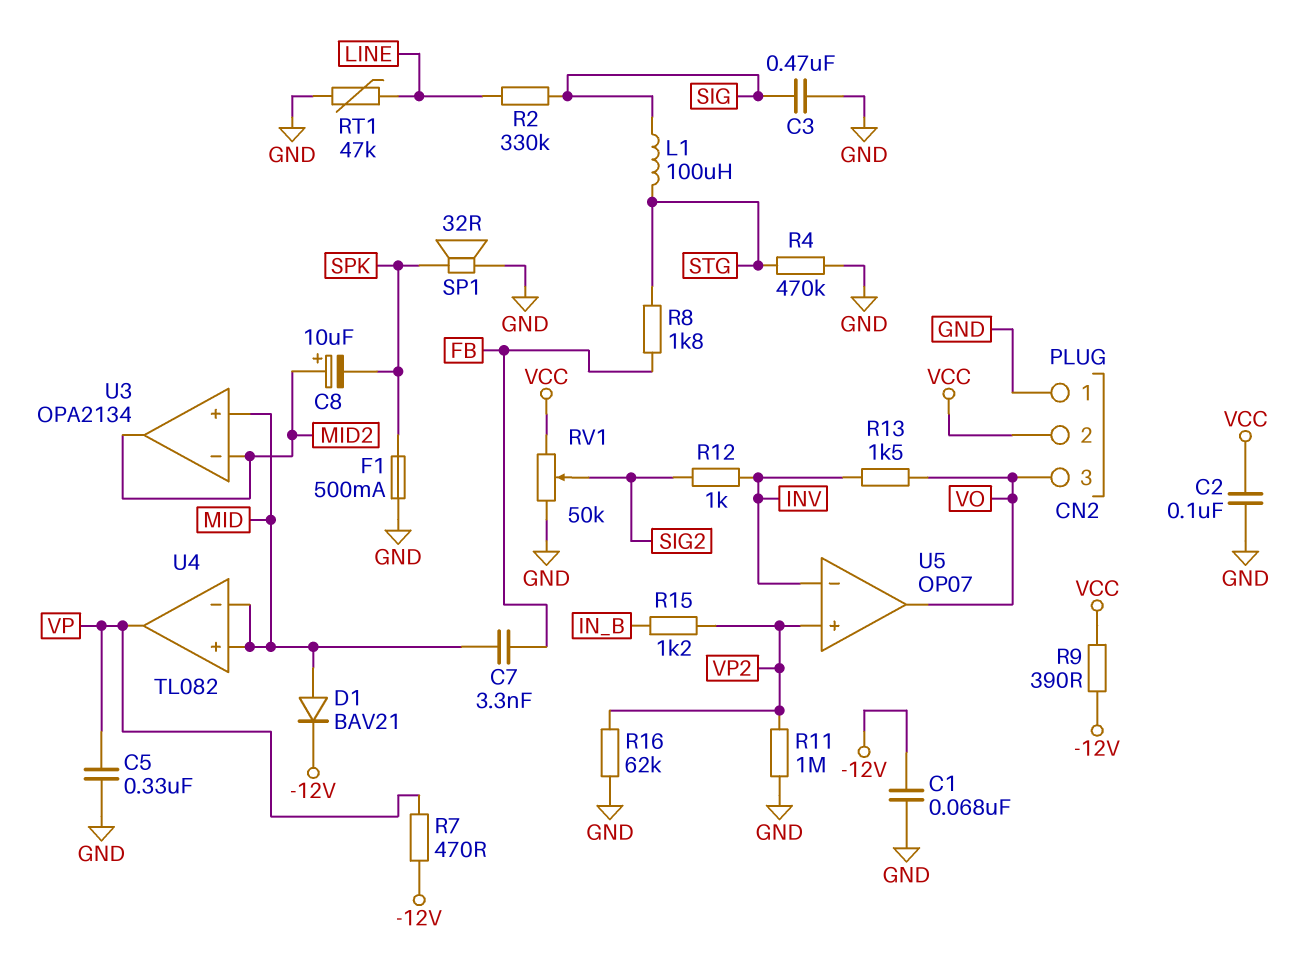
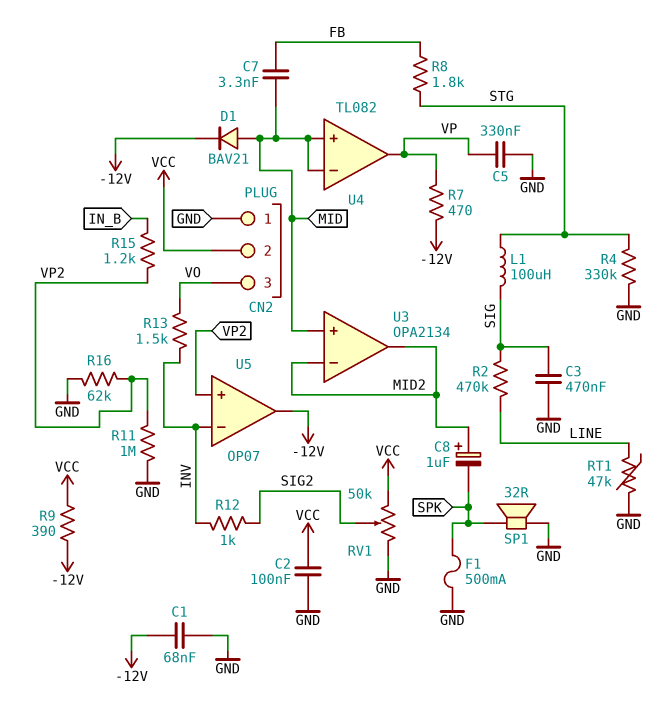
C8: 10uF (plus MID2, minus SPK) -> 1uF (plus MID2, minus SPK)
R2: 330k (LINE, SIG) -> 470k (LINE, SIG)
R4: 470k (GND, STG) -> 330k (GND, STG)
U5 pin out: VO -> -12V

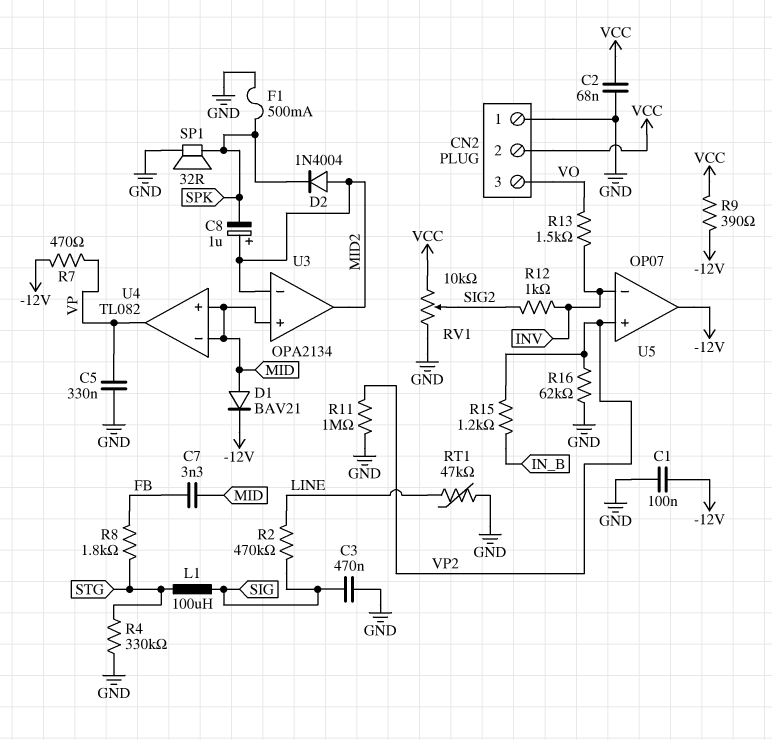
C1: 68nF (-12V, GND) -> 100nF (-12V, GND)
C2: 100nF (GND, VCC) -> 68nF (GND, VCC)
D2: none -> diode 1N4004 (A MID2, K SPK)
RV1: 50k (GND, VCC, wiper SIG2) -> 10k (GND, VCC, wiper SIG2)

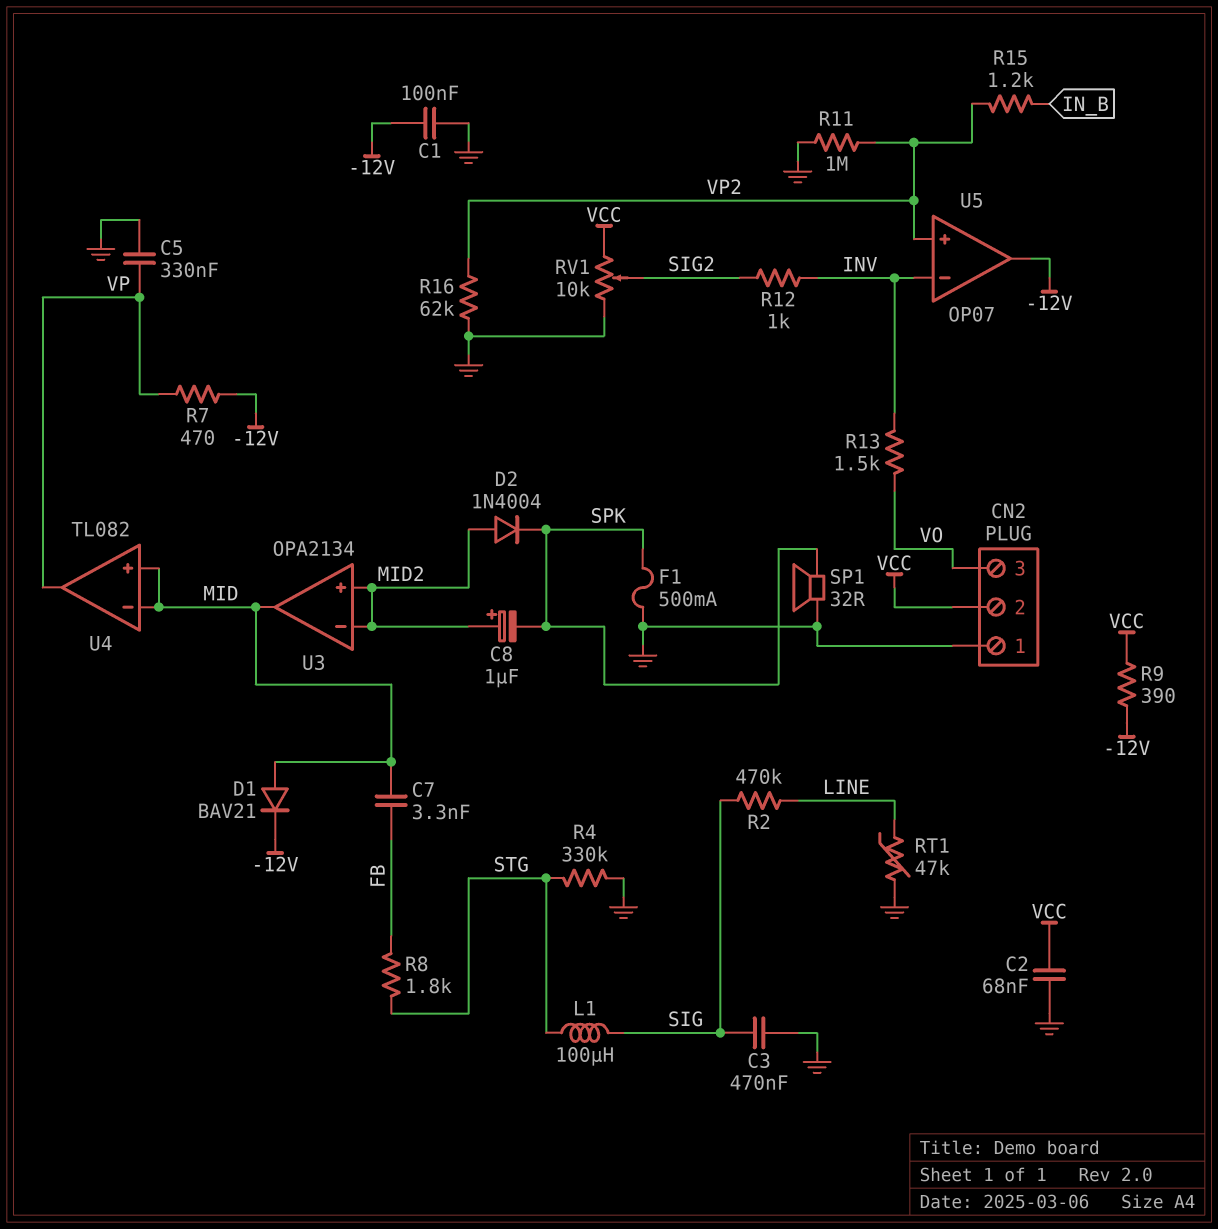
U3 pin in+: MID -> MID2
U3 pin out: MID2 -> MID

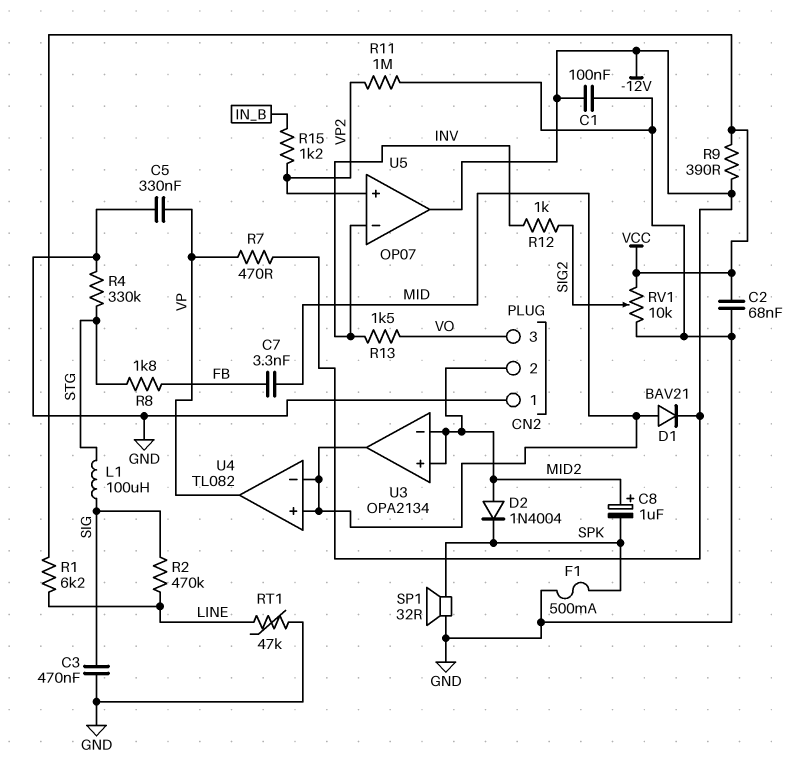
CN2 pin 2: VCC -> MID2
R1: none -> 6.2k (LINE, VCC)
R16: 62k (GND, VP2) -> none

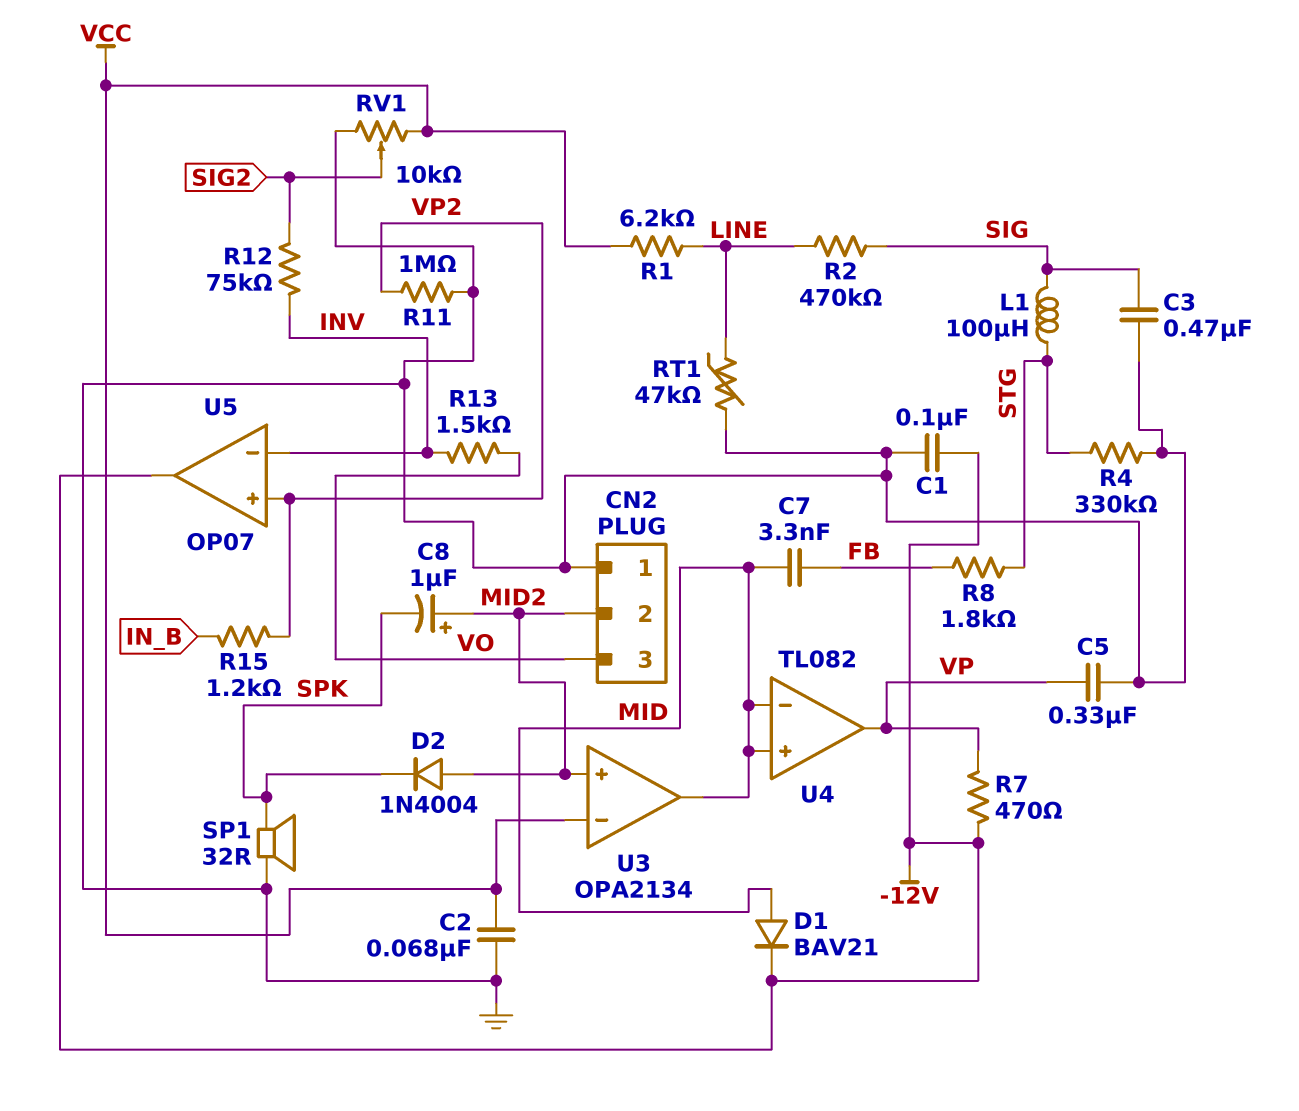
F1: 500mA (GND, SPK) -> none
R9: 390 (-12V, VCC) -> none
R12: 1k (INV, SIG2) -> 75k (INV, SIG2)
U3 pin in-: MID2 -> VCC

